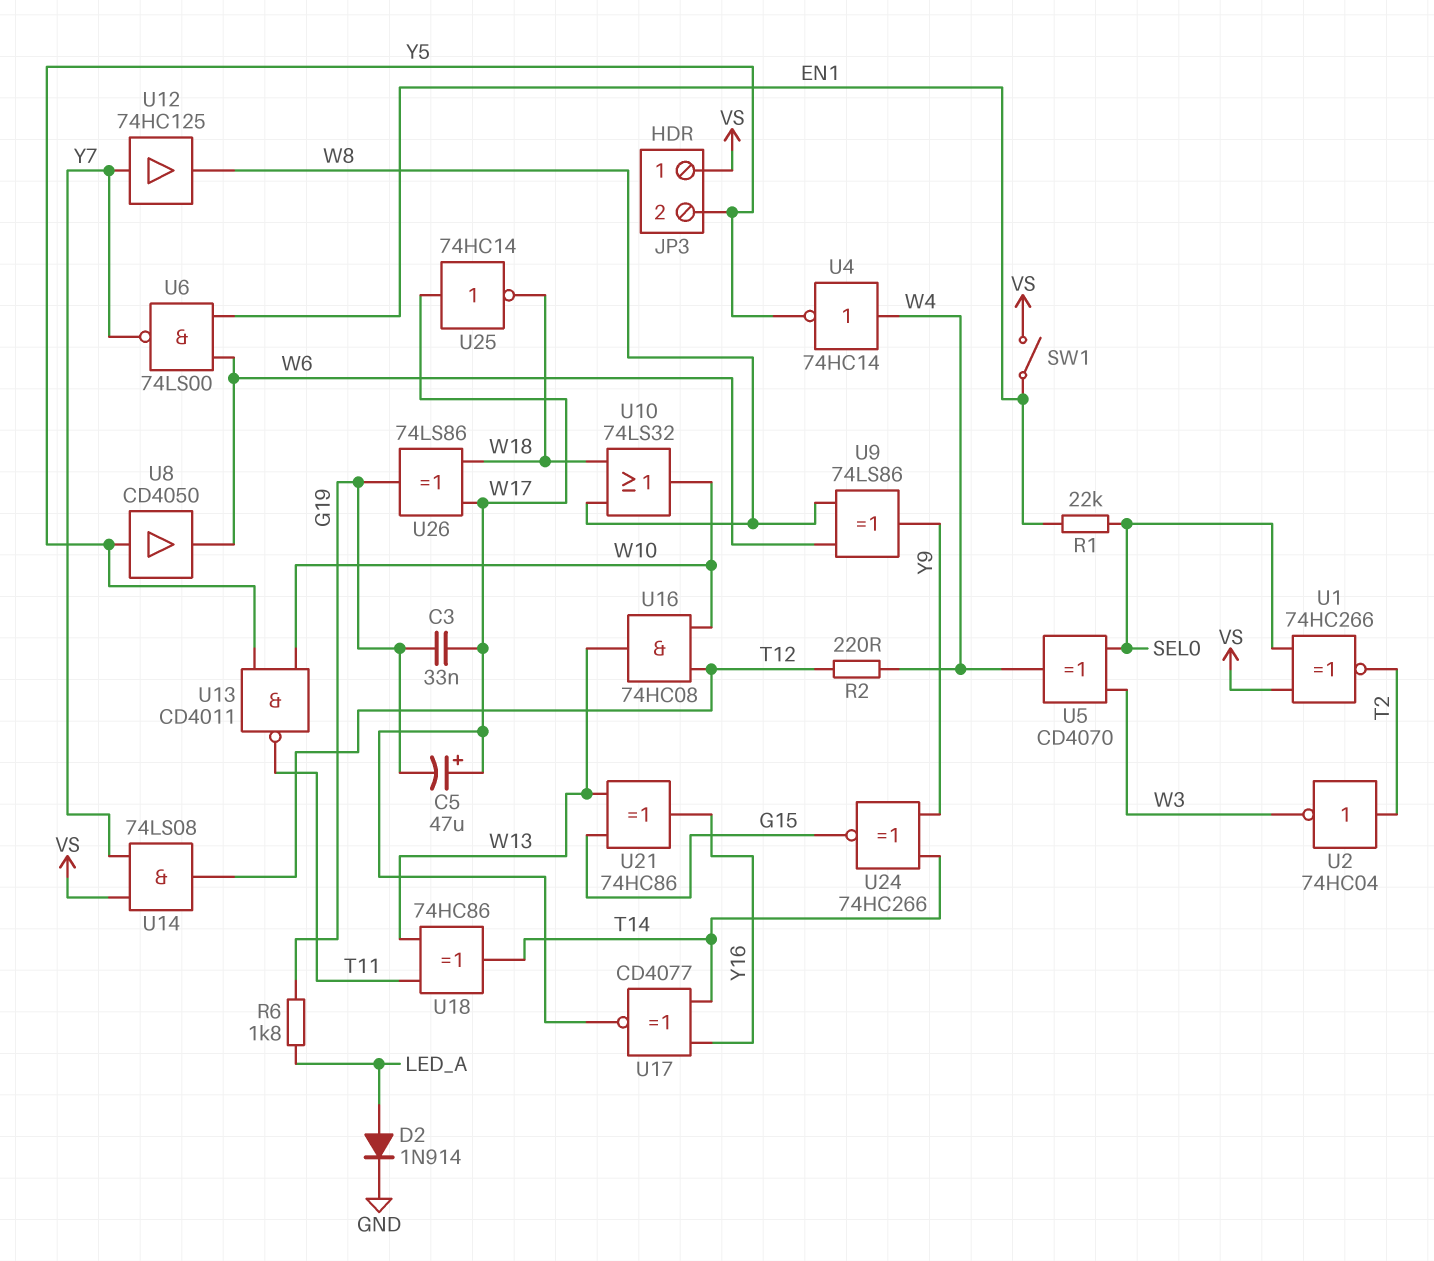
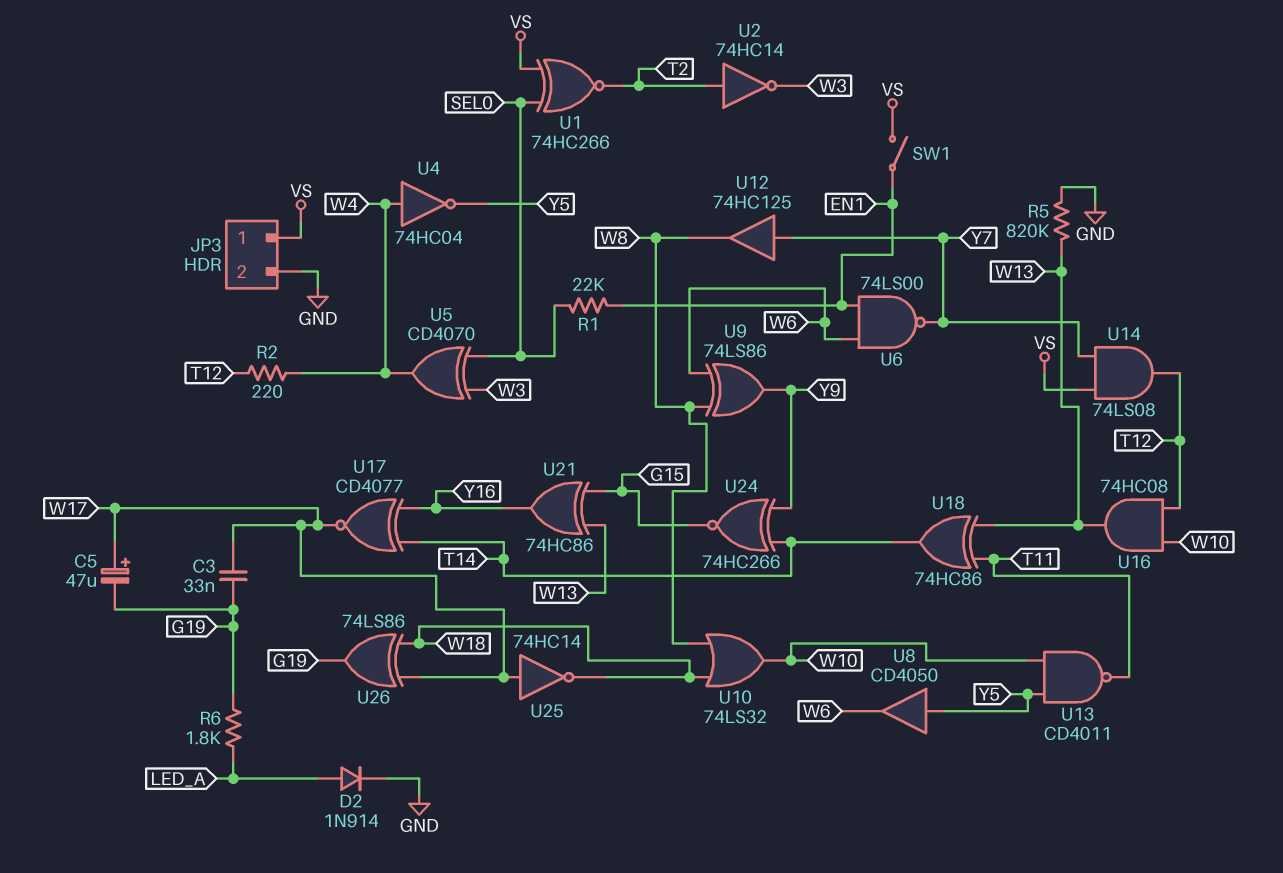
JP3 pin 2: Y5 -> GND
R5: none -> 820k (GND, W13)
U2: NOT 74HC04 (in T2, out W3) -> NOT 74HC14 (in T2, out W3)
U4: NOT 74HC14 (in W4, out Y5) -> NOT 74HC04 (in W4, out Y5)

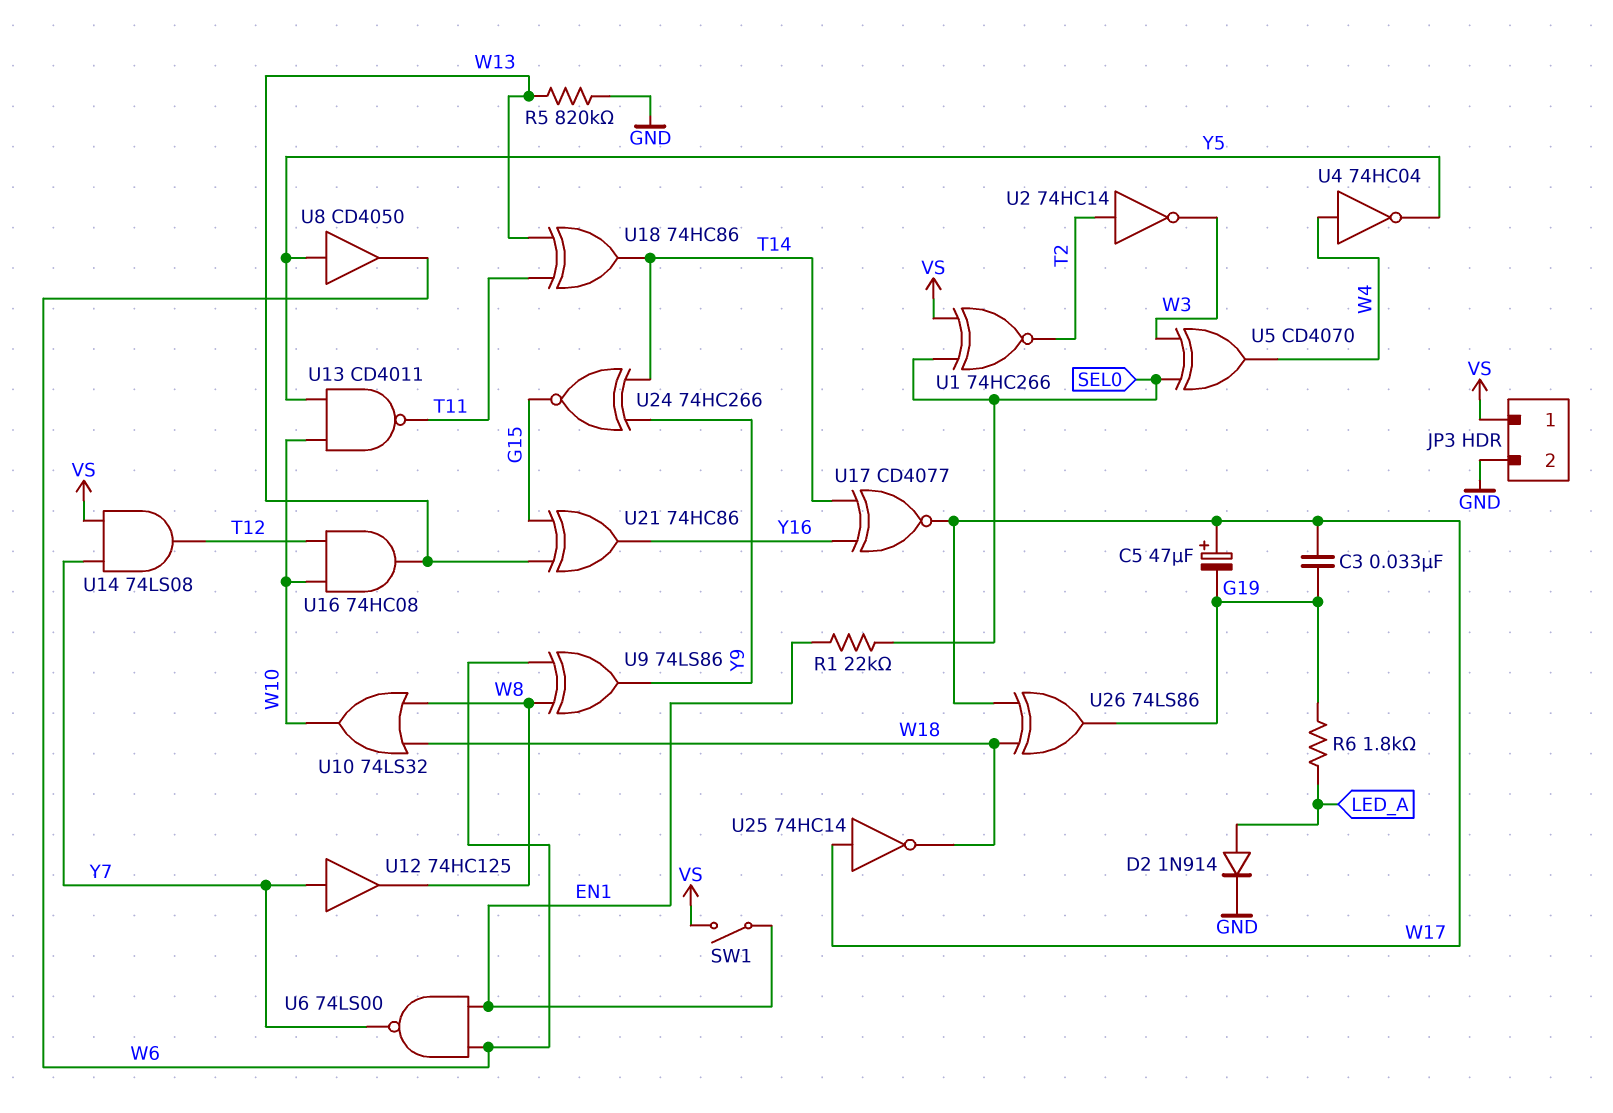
R2: 220 (T12, W4) -> none

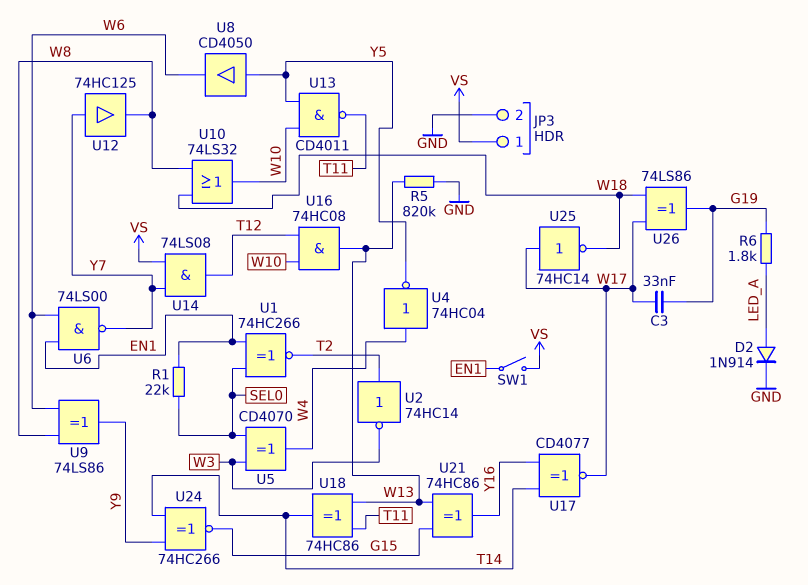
C5: 47uF (plus W17, minus G19) -> none
U1: XNOR 74HC266 (in SEL0, in VS, out T2) -> XNOR 74HC266 (in EN1, in SEL0, out T2)

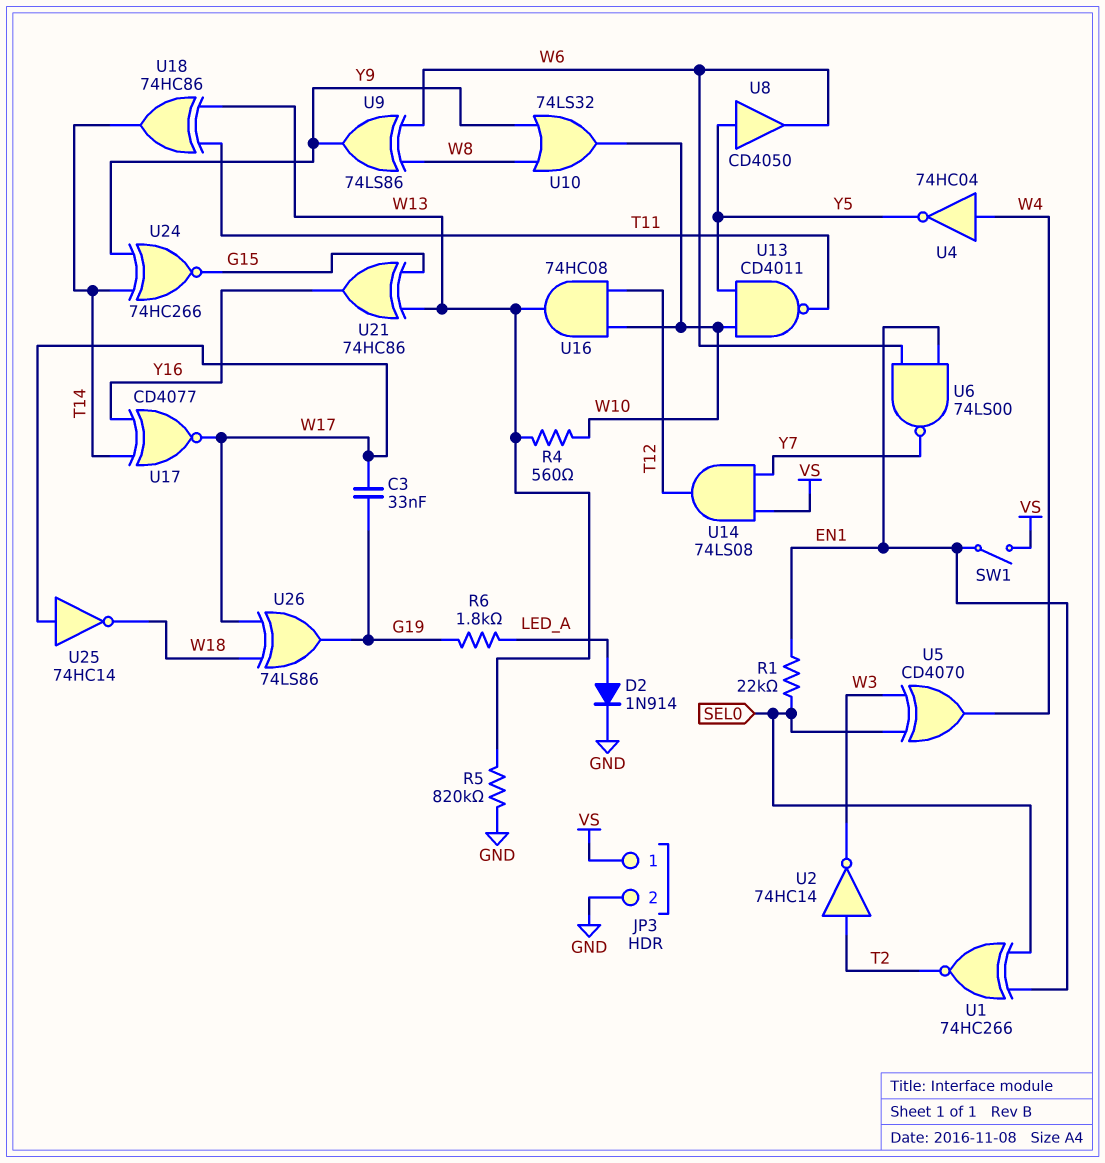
R4: none -> 560 (W10, W13)
U10: OR 74LS32 (in W8, in W18, out W10) -> OR 74LS32 (in W8, in Y9, out W10)
U12: buffer 74HC125 (in Y7, out W8) -> none

